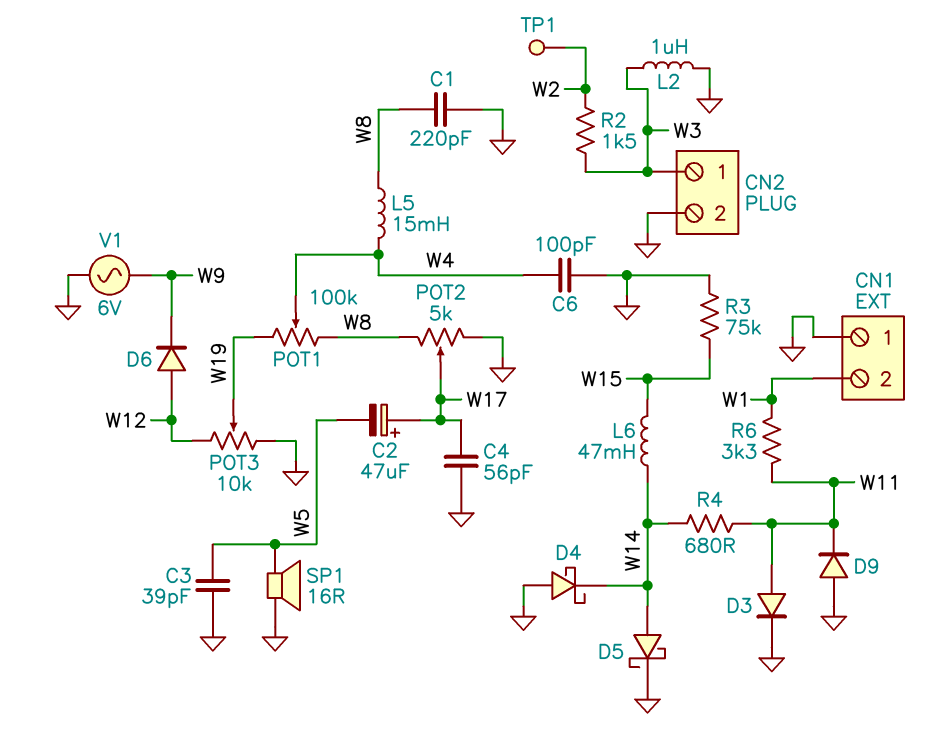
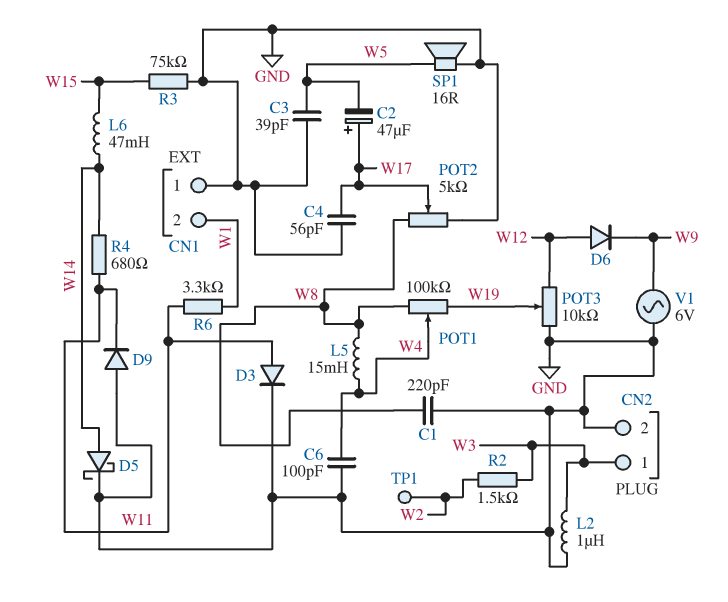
D4: schottky (A GND, K W14) -> none

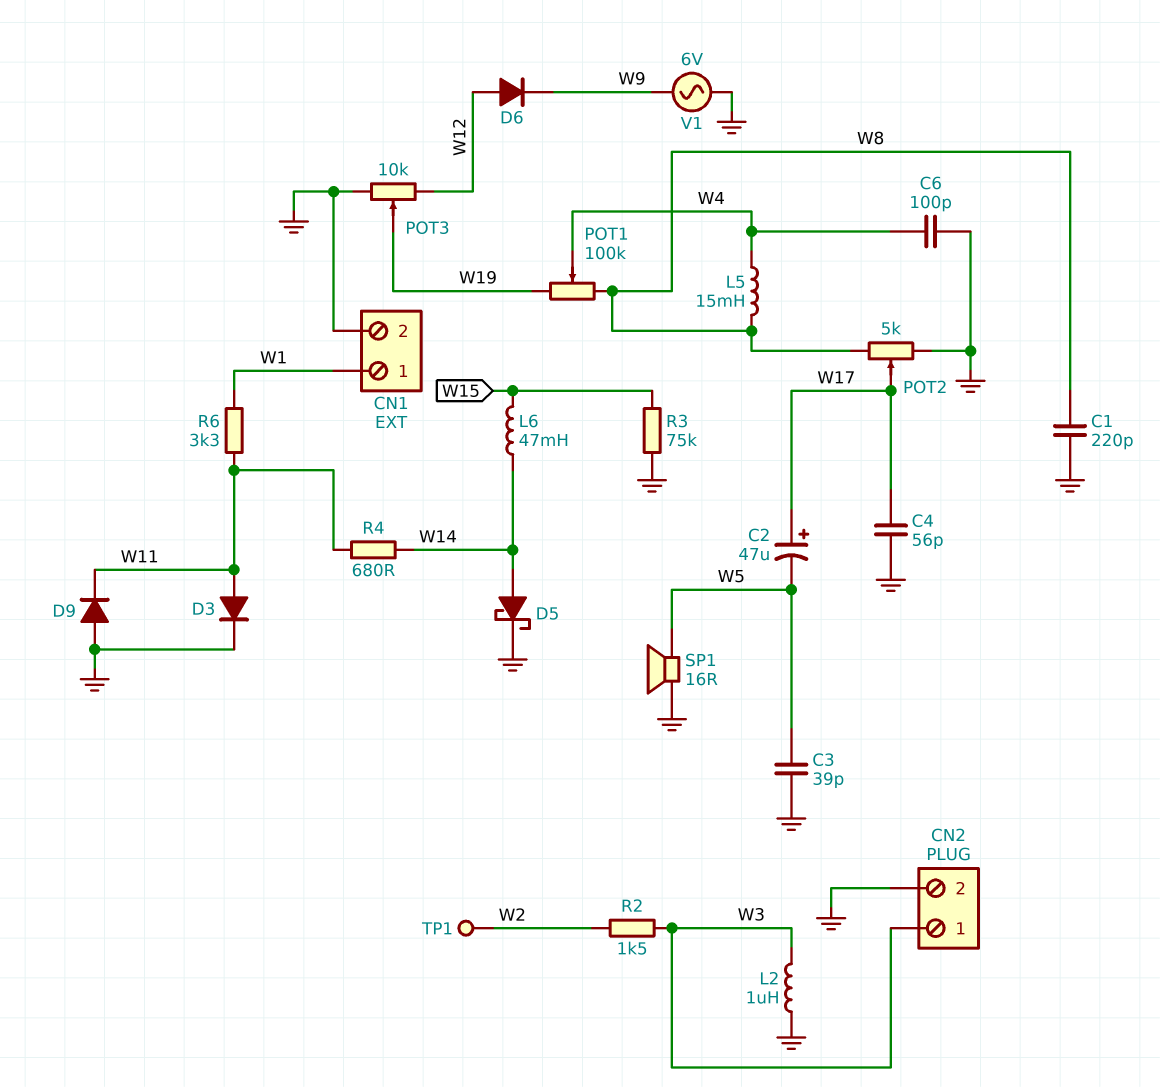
CN1 pin 1: GND -> W1
CN1 pin 2: W1 -> GND

